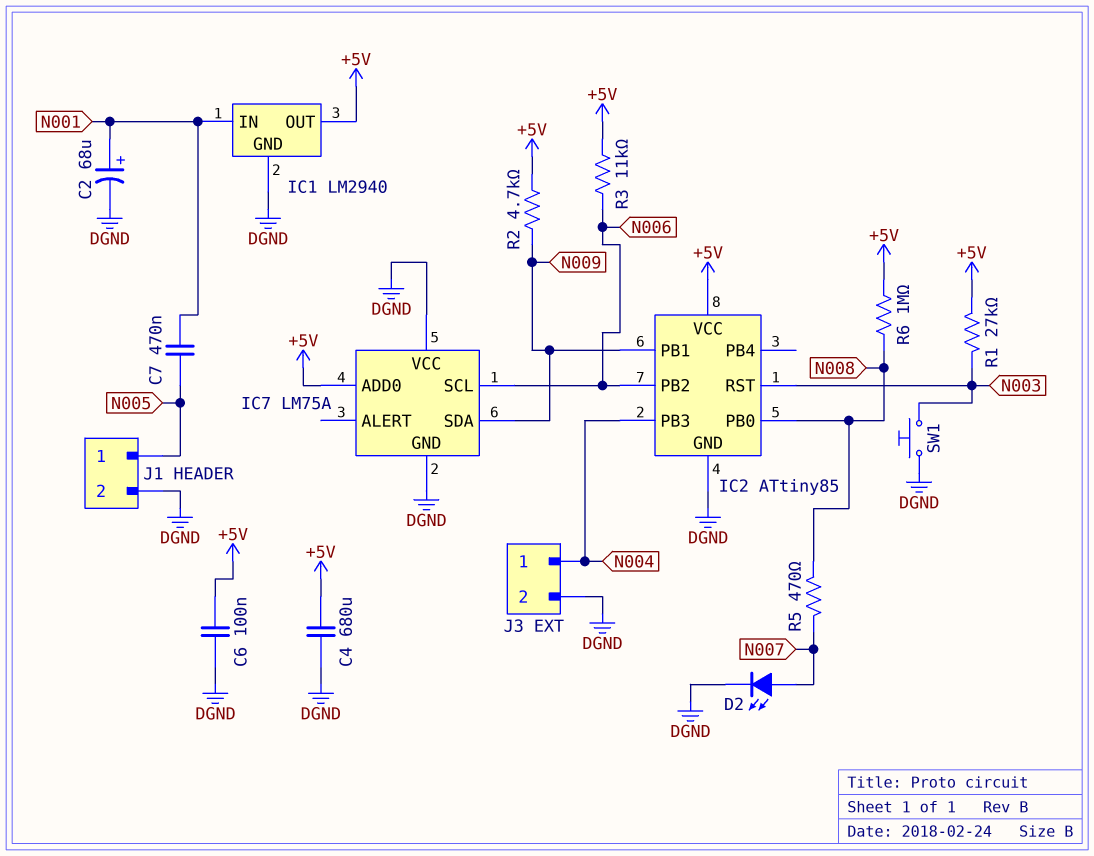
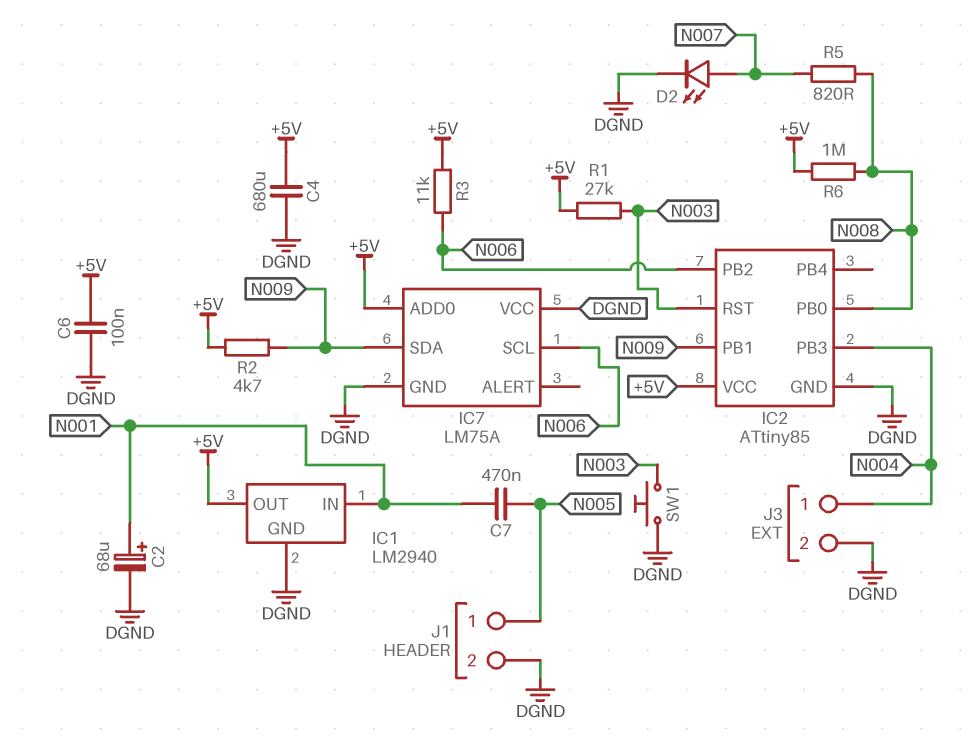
R5: 470 (N007, N008) -> 820 (N007, N008)

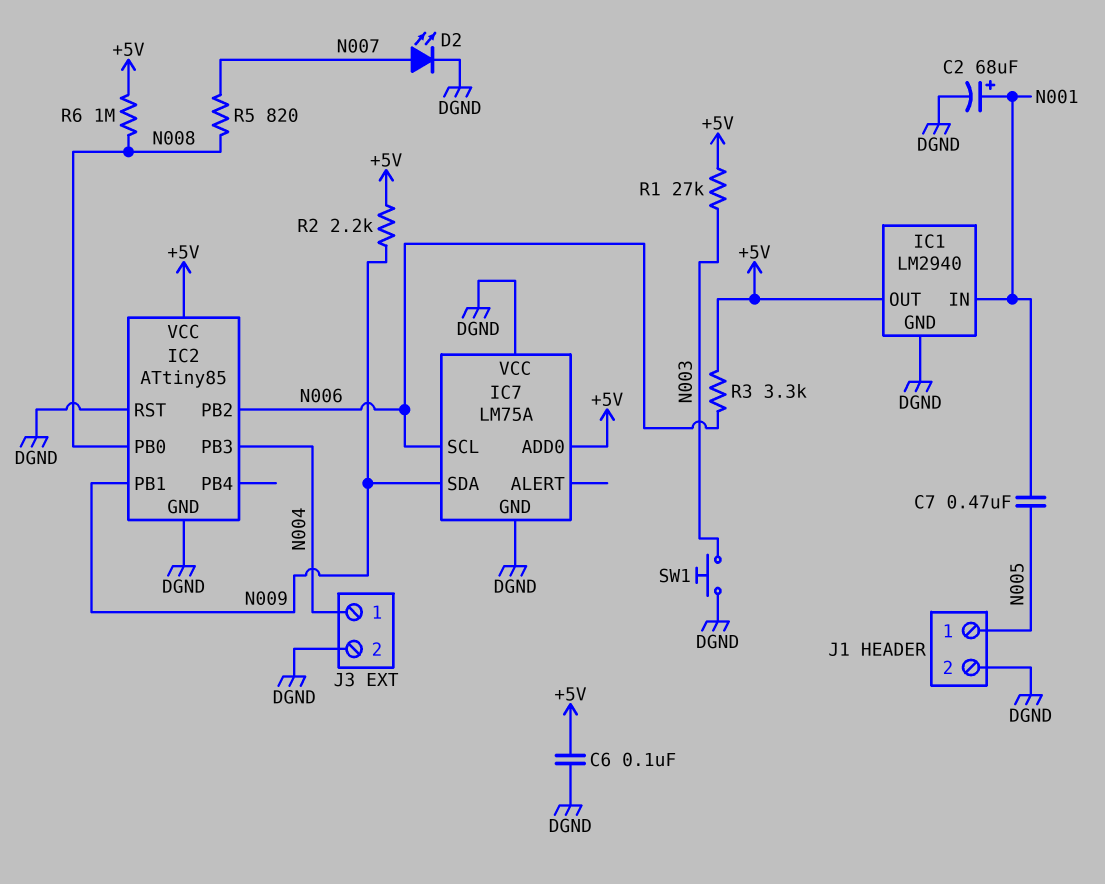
C4: 680uF (+5V, DGND) -> none
IC2 pin RST: N003 -> DGND
R2: 4.7k (+5V, N009) -> 2.2k (+5V, N009)
R3: 11k (+5V, N006) -> 3.3k (+5V, N006)

